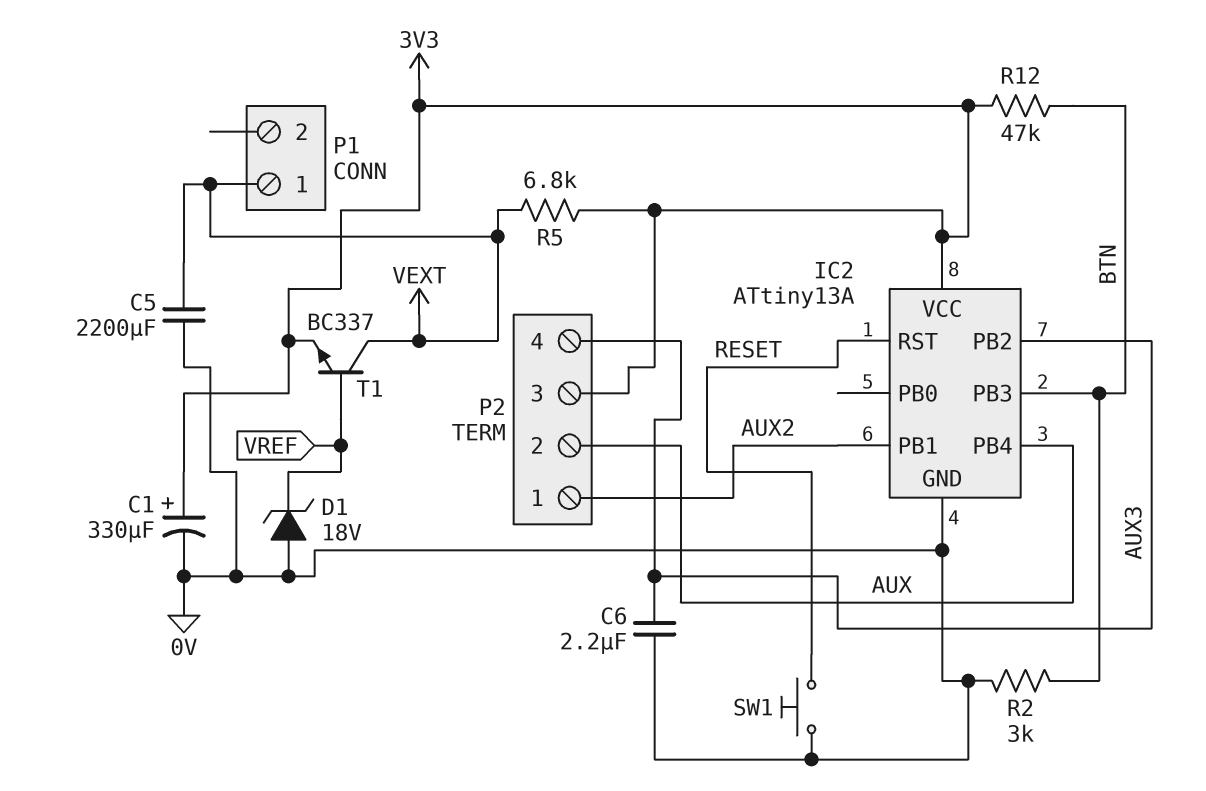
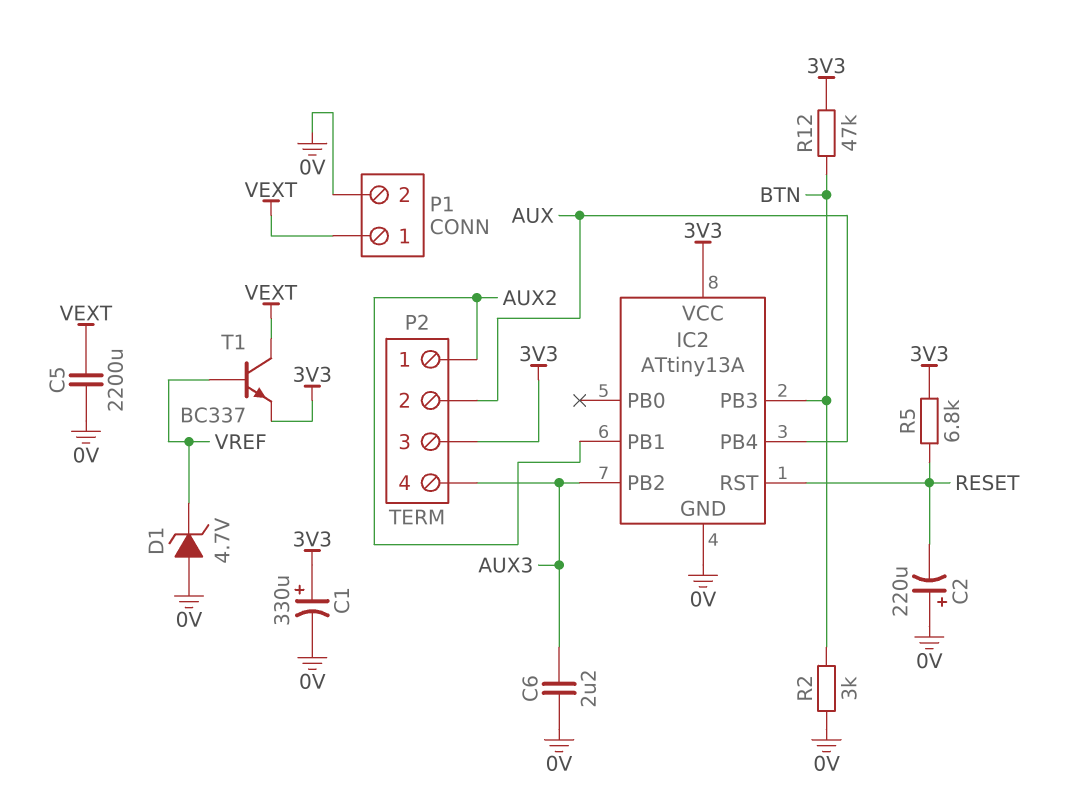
C2: none -> 220uF (plus 0V, minus RESET)
D1: zener 18V (A 0V, K VREF) -> zener 4.7V (A 0V, K VREF)
P1 pin 2: none -> 0V
R5: 6.8k (3V3, VEXT) -> 6.8k (3V3, RESET)
SW1: button (0V, RESET) -> none

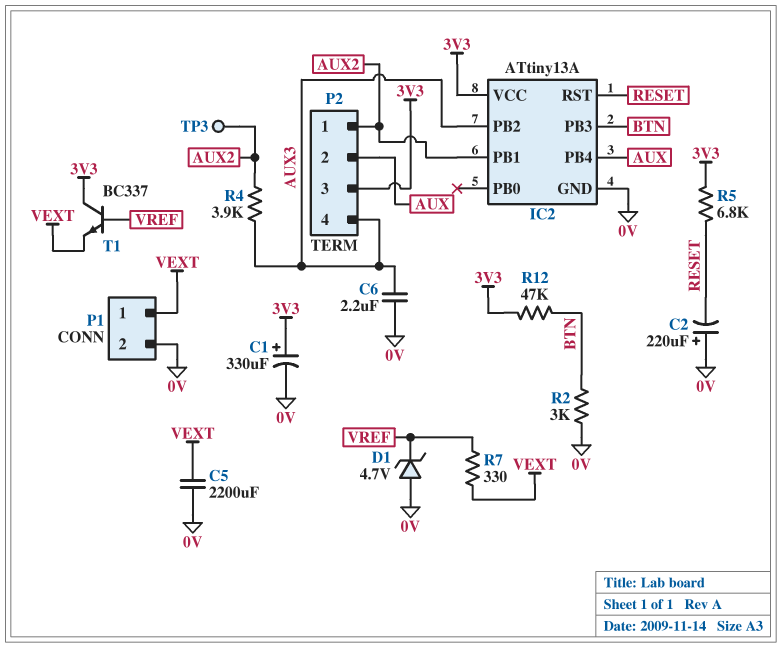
R4: none -> 3.9k (AUX2, AUX3)
R7: none -> 330 (VEXT, VREF)
T1: NPN BC337 (B VREF, C VEXT, E 3V3) -> NPN BC337 (B VREF, C 3V3, E VEXT)
TP3: none -> test point (AUX2)

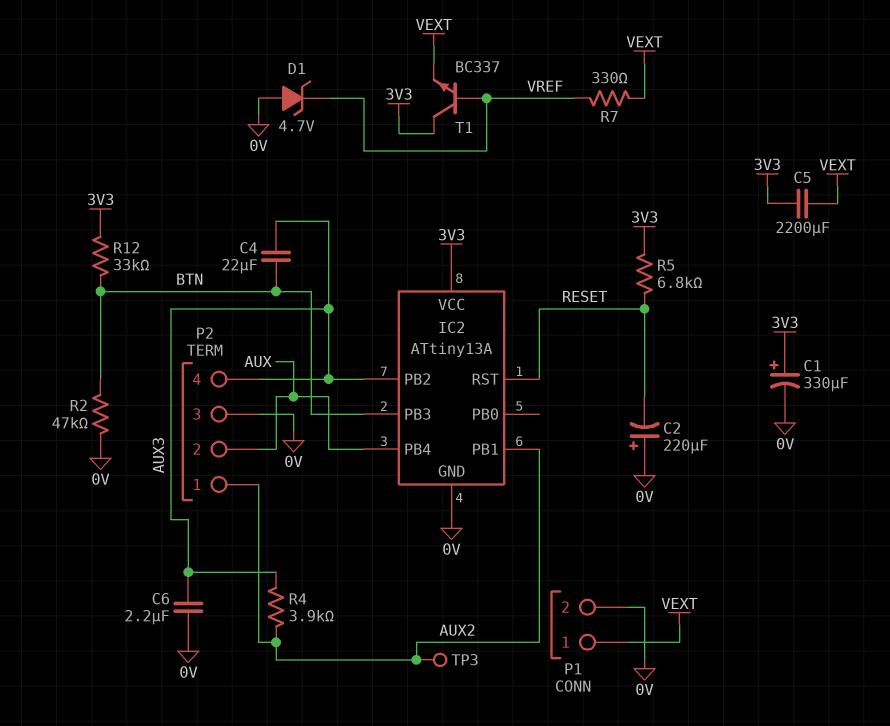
C4: none -> 22uF (AUX3, BTN)
C5: 2200uF (0V, VEXT) -> 2200uF (3V3, VEXT)
P2 pin 3: 3V3 -> 0V
R2: 3k (0V, BTN) -> 47k (0V, BTN)
R12: 47k (3V3, BTN) -> 33k (3V3, BTN)

